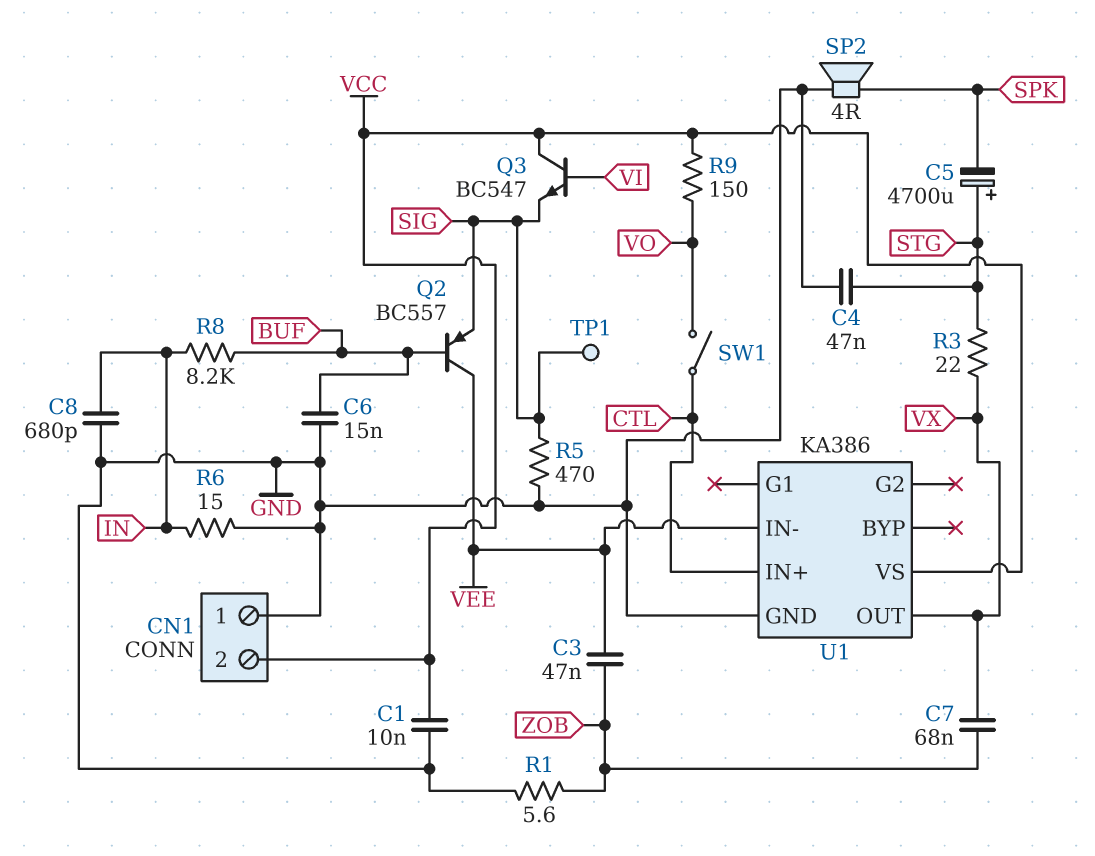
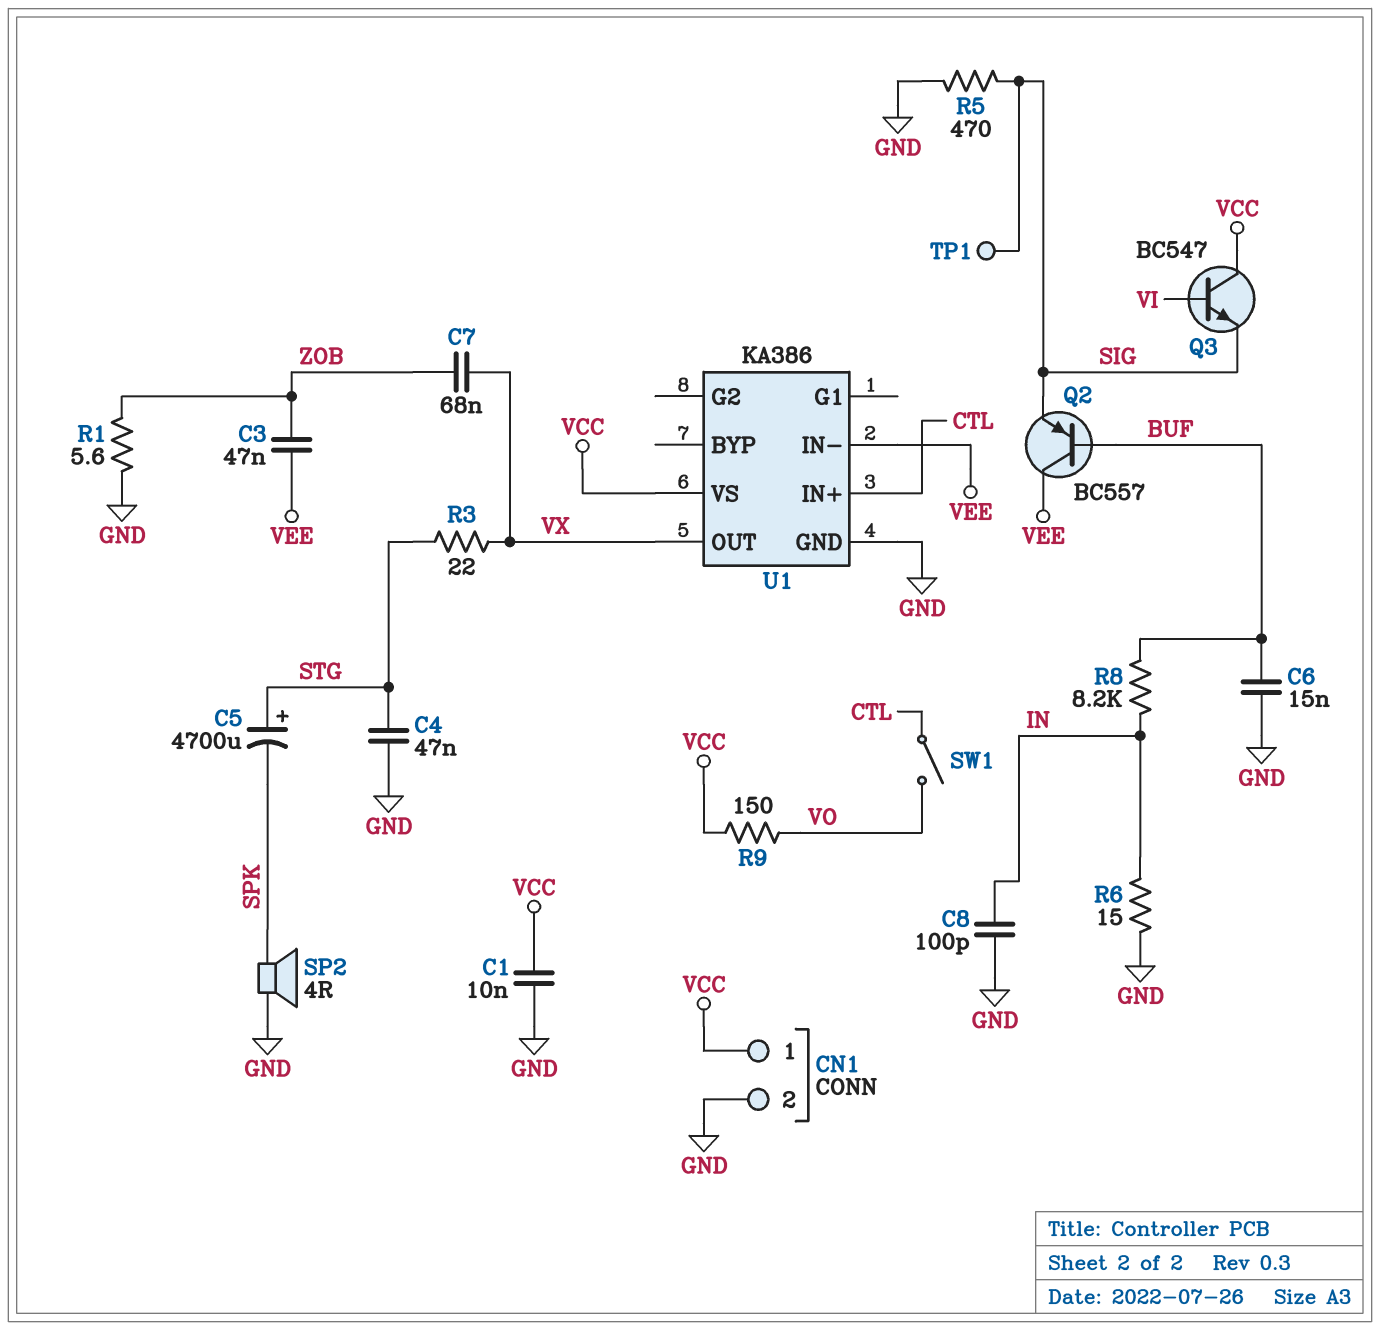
C8: 680pF (GND, IN) -> 100pF (GND, IN)
CN1 pin 1: GND -> VCC
CN1 pin 2: VCC -> GND

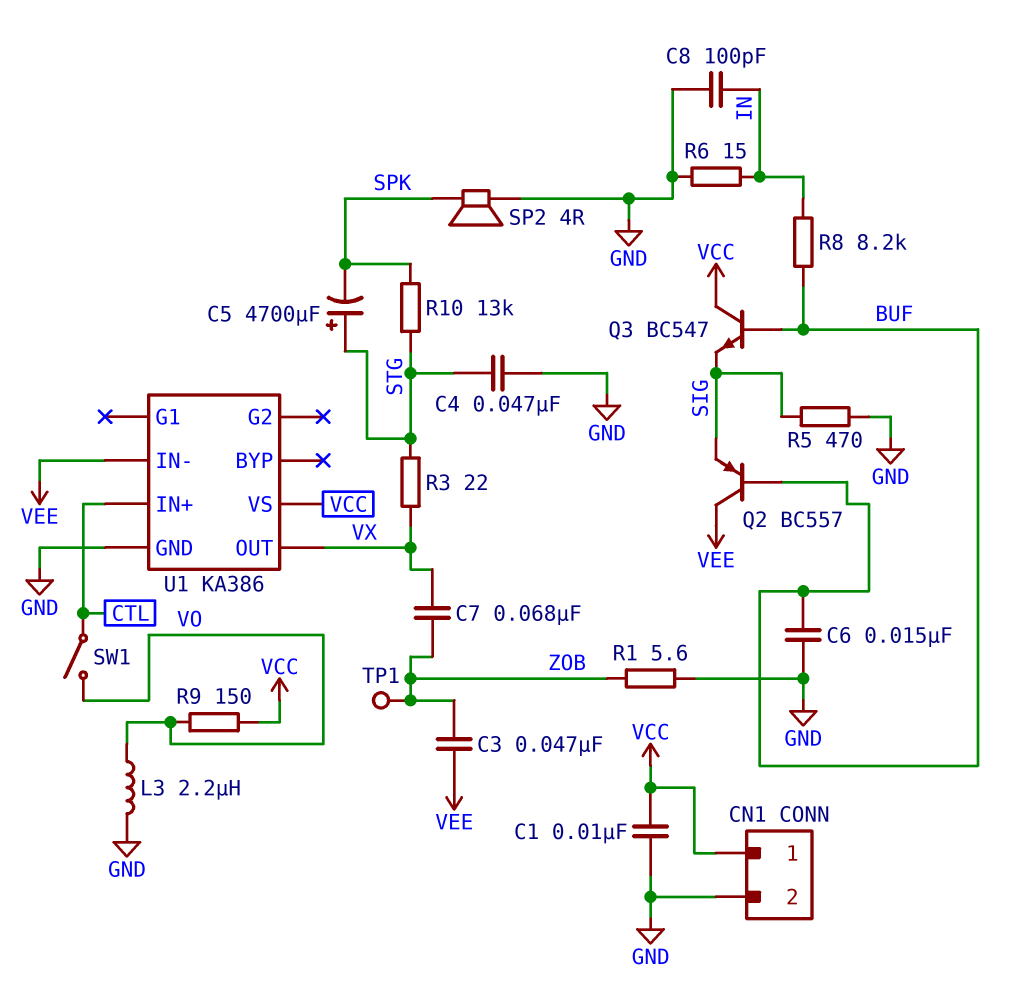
L3: none -> 2.2uH (GND, VO)
Q3: NPN BC547 (B VI, C VCC, E SIG) -> NPN BC547 (B BUF, C VCC, E SIG)
R10: none -> 13k (SPK, STG)
TP1: test point (SIG) -> test point (ZOB)

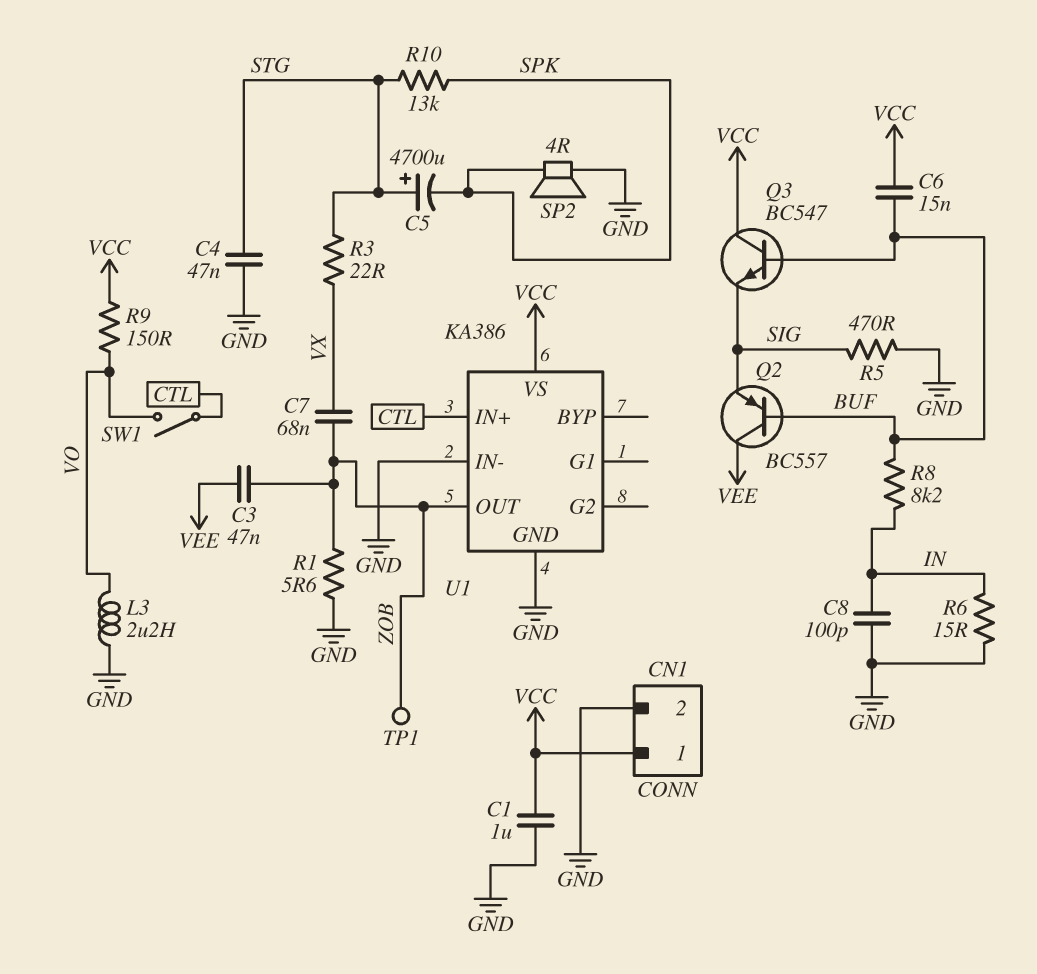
C1: 10nF (GND, VCC) -> 1uF (GND, VCC)
C6: 15nF (BUF, GND) -> 15nF (BUF, VCC)
U1 pin IN-: VEE -> GND
U1 pin OUT: VX -> ZOB

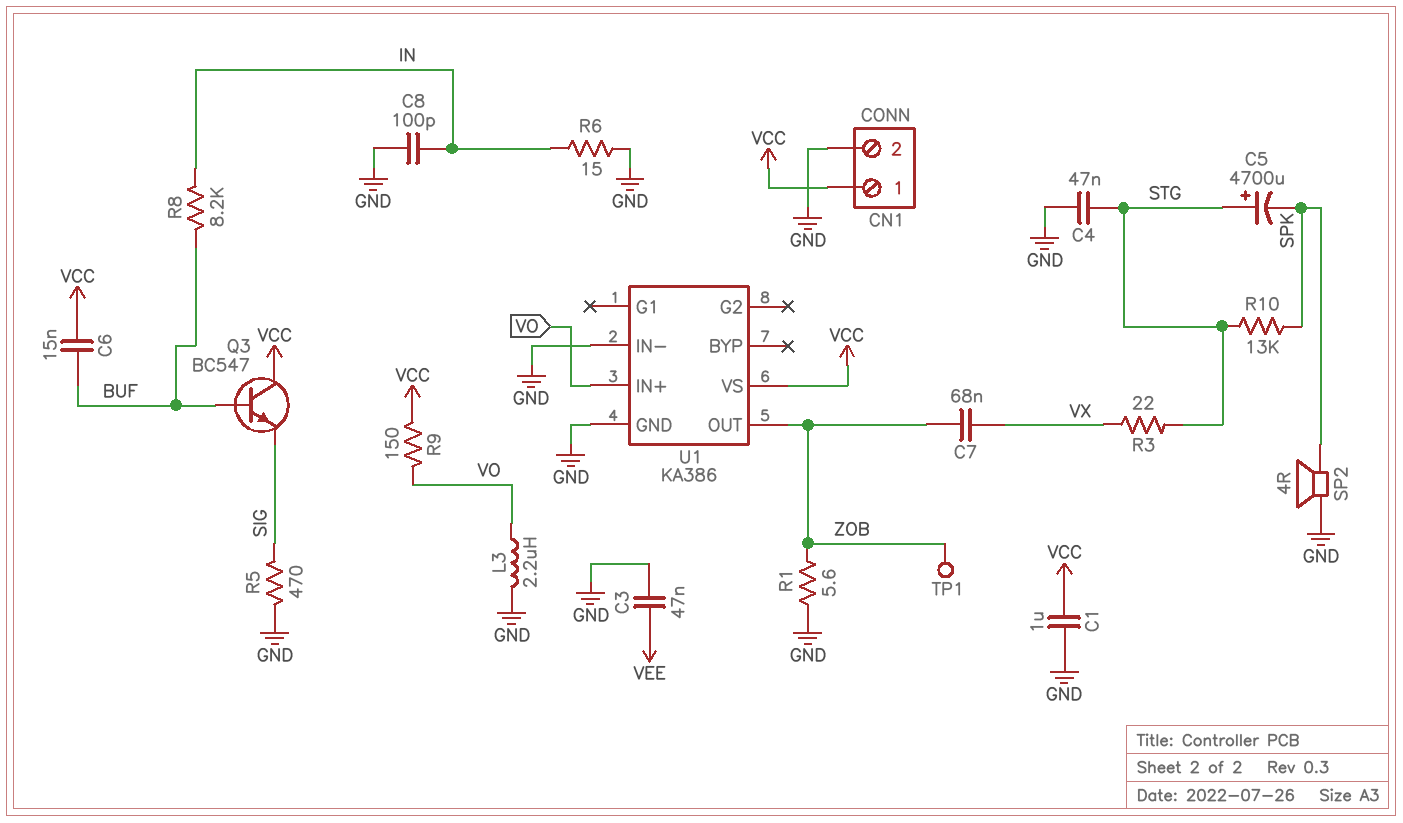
C3: 47nF (VEE, ZOB) -> 47nF (GND, VEE)
Q2: PNP BC557 (B BUF, C VEE, E SIG) -> none
SW1: switch (CTL, VO) -> none
U1 pin IN+: CTL -> VO

